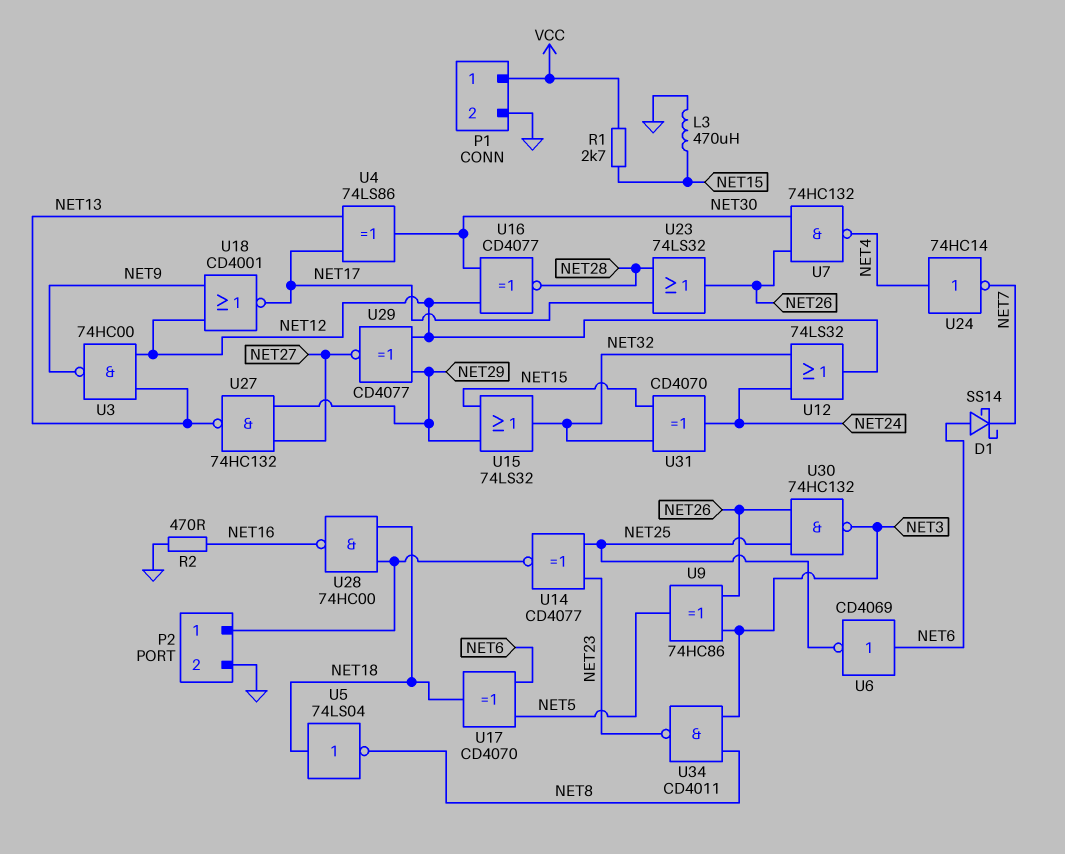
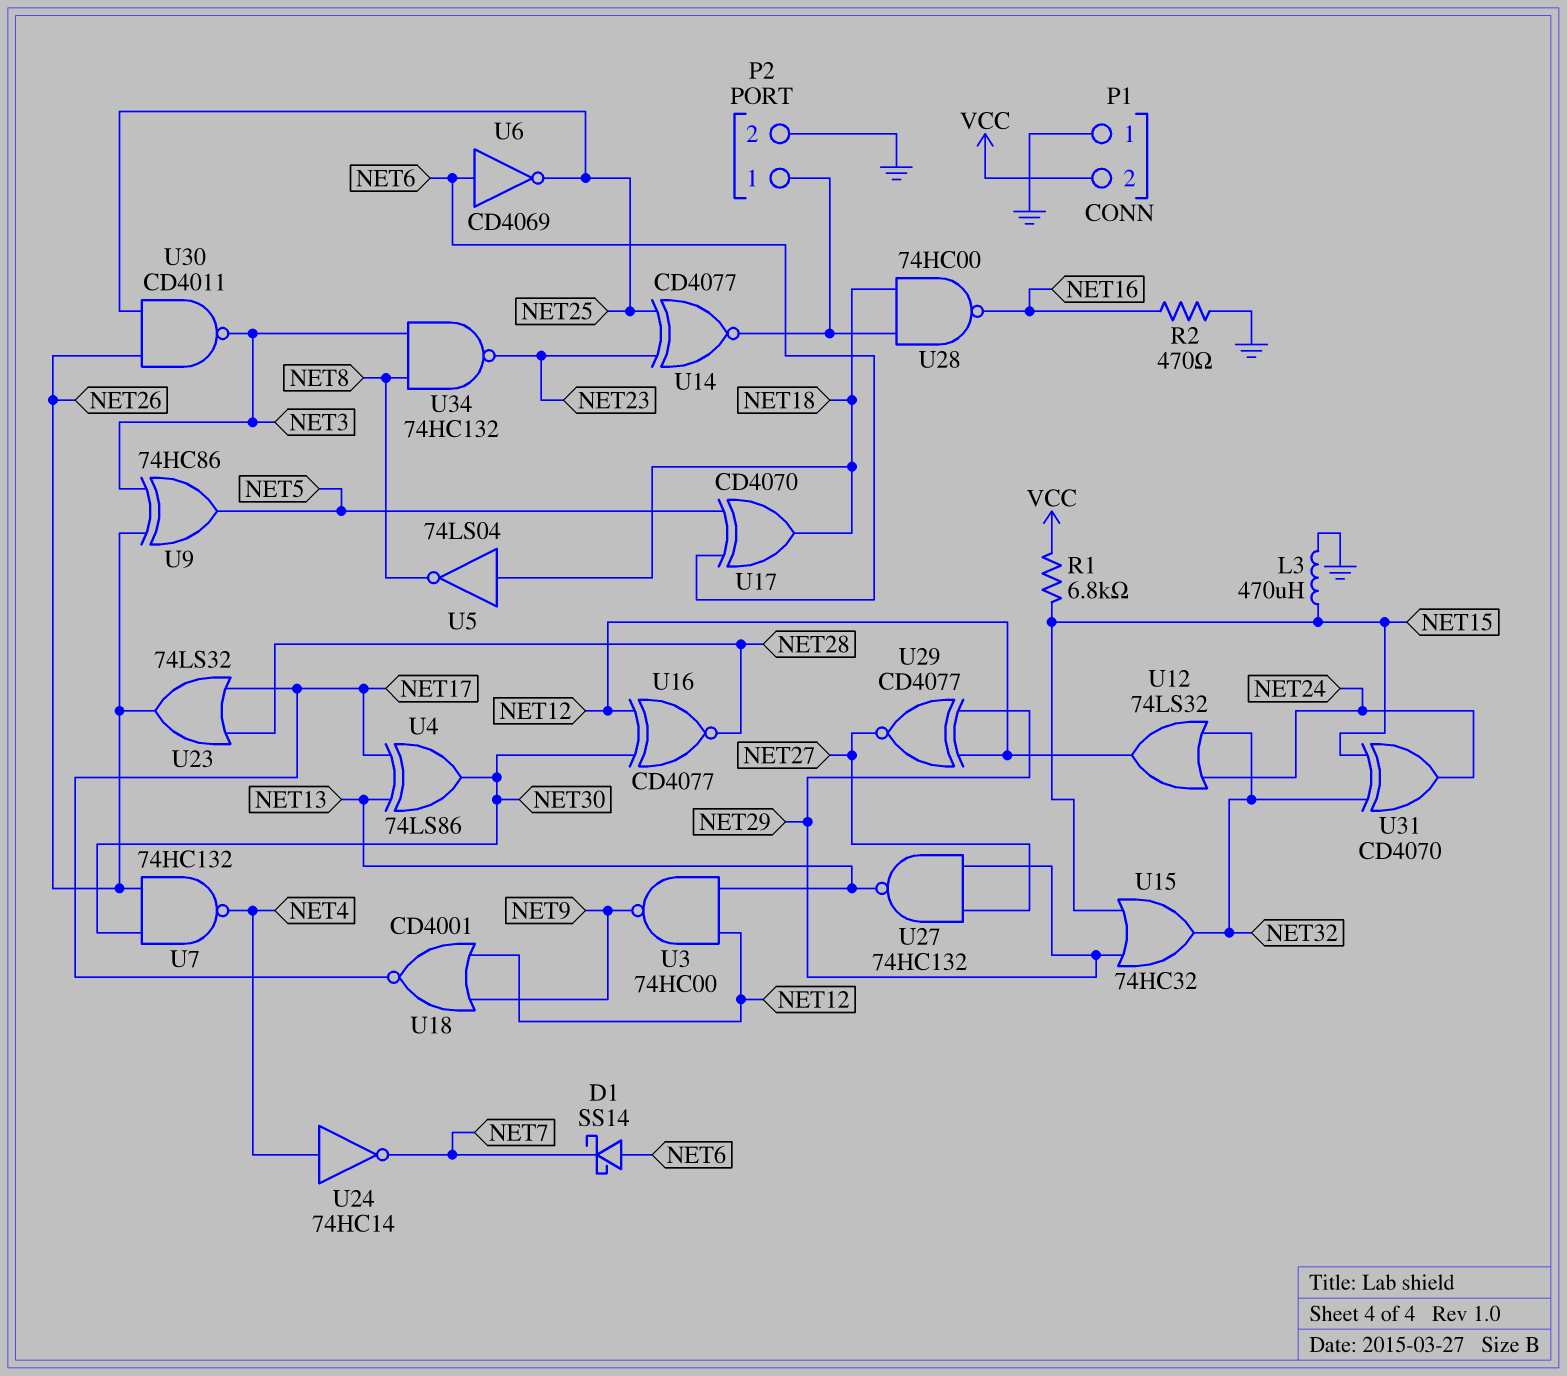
P1 pin 1: VCC -> GND
P1 pin 2: GND -> VCC
R1: 2.7k (NET15, VCC) -> 6.8k (NET15, VCC)
U15: OR 74LS32 (in NET15, in NET29, out NET32) -> OR 74HC32 (in NET15, in NET29, out NET32)
U30: NAND 74HC132 (in NET25, in NET26, out NET3) -> NAND CD4011 (in NET25, in NET26, out NET3)
U34: NAND CD4011 (in NET3, in NET8, out NET23) -> NAND 74HC132 (in NET3, in NET8, out NET23)

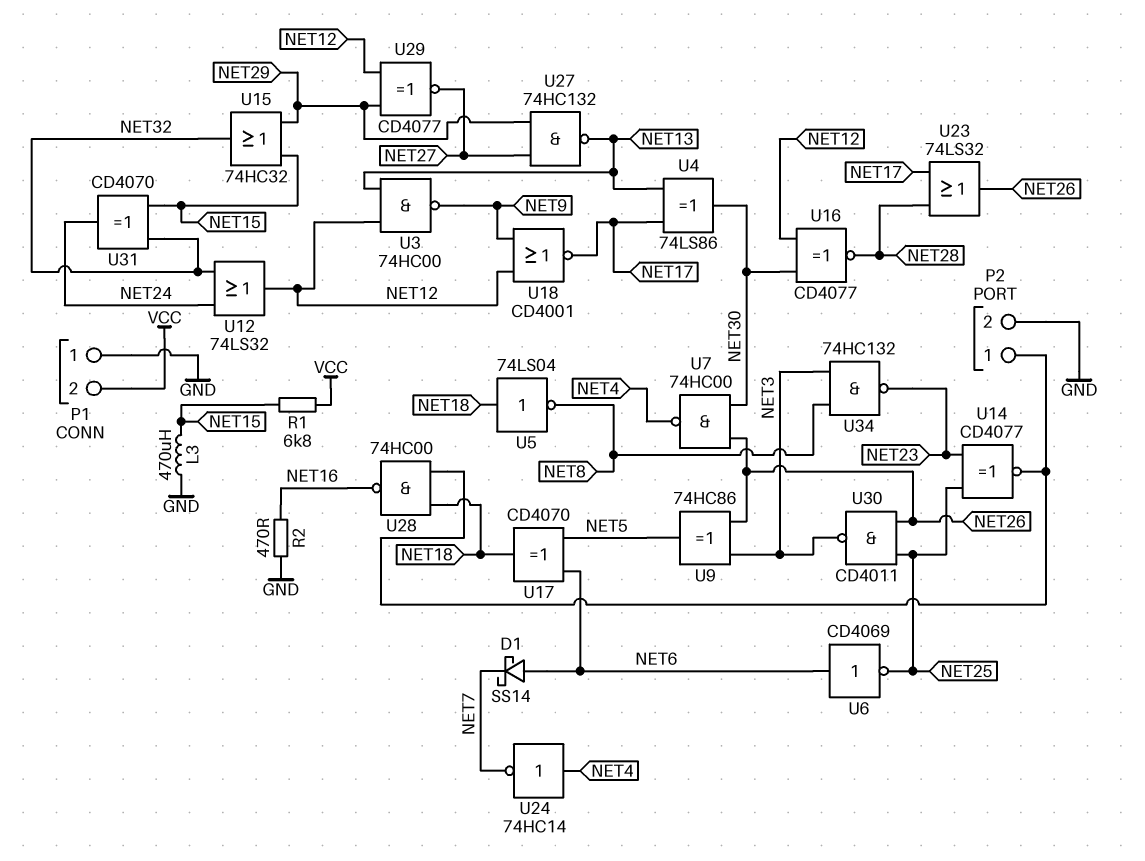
U7: NAND 74HC132 (in NET26, in NET30, out NET4) -> NAND 74HC00 (in NET26, in NET30, out NET4)

